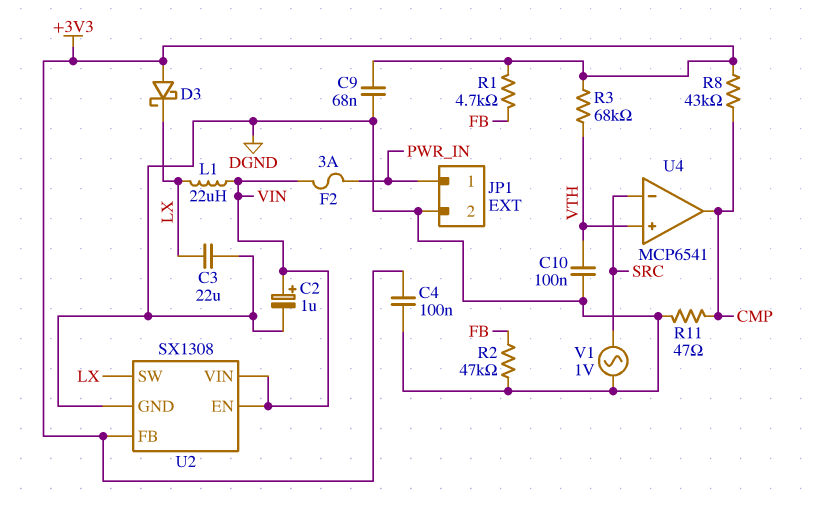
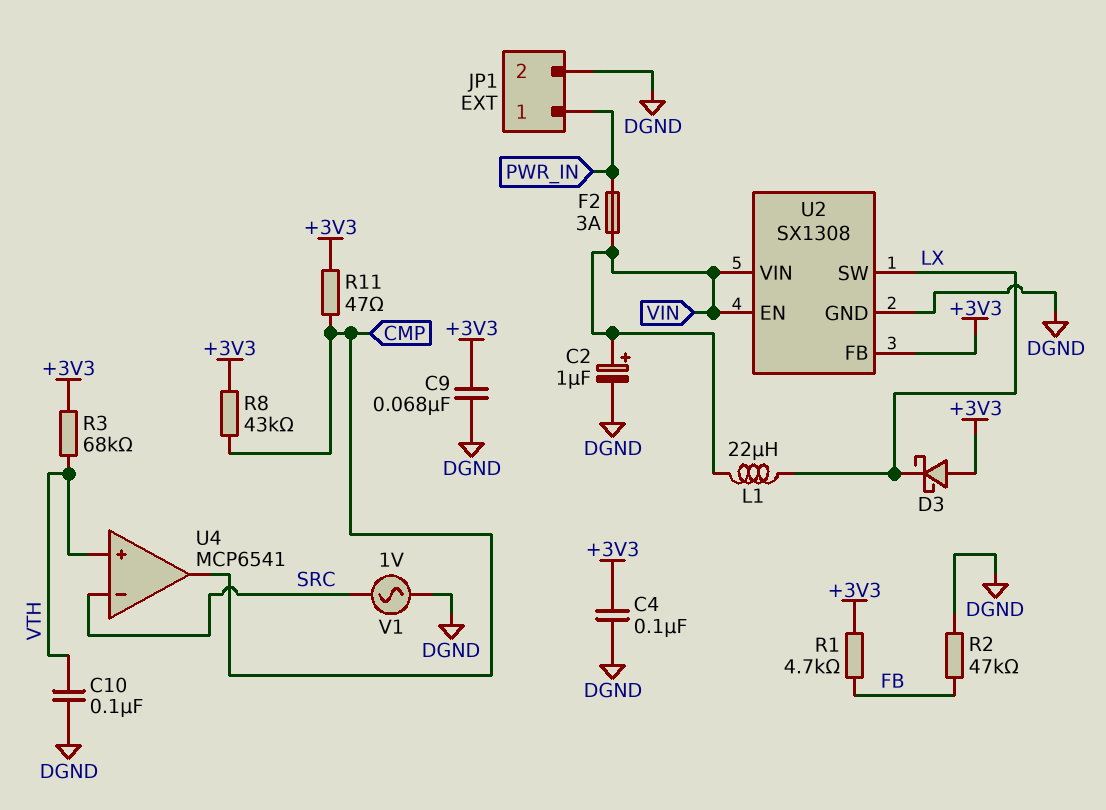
C3: 22uF (DGND, LX) -> none
R11: 47 (CMP, DGND) -> 47 (+3V3, CMP)

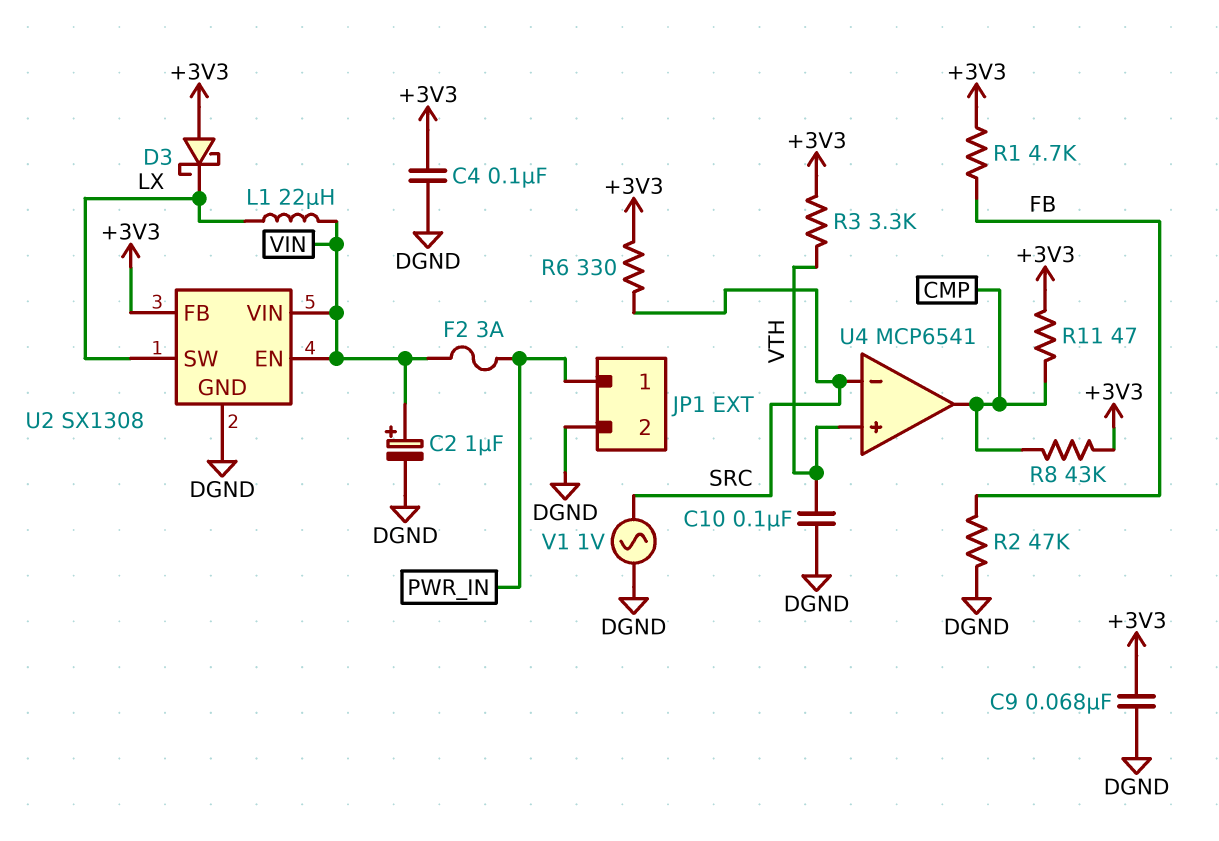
R3: 68k (+3V3, VTH) -> 3.3k (+3V3, VTH)
R6: none -> 330 (+3V3, SRC)

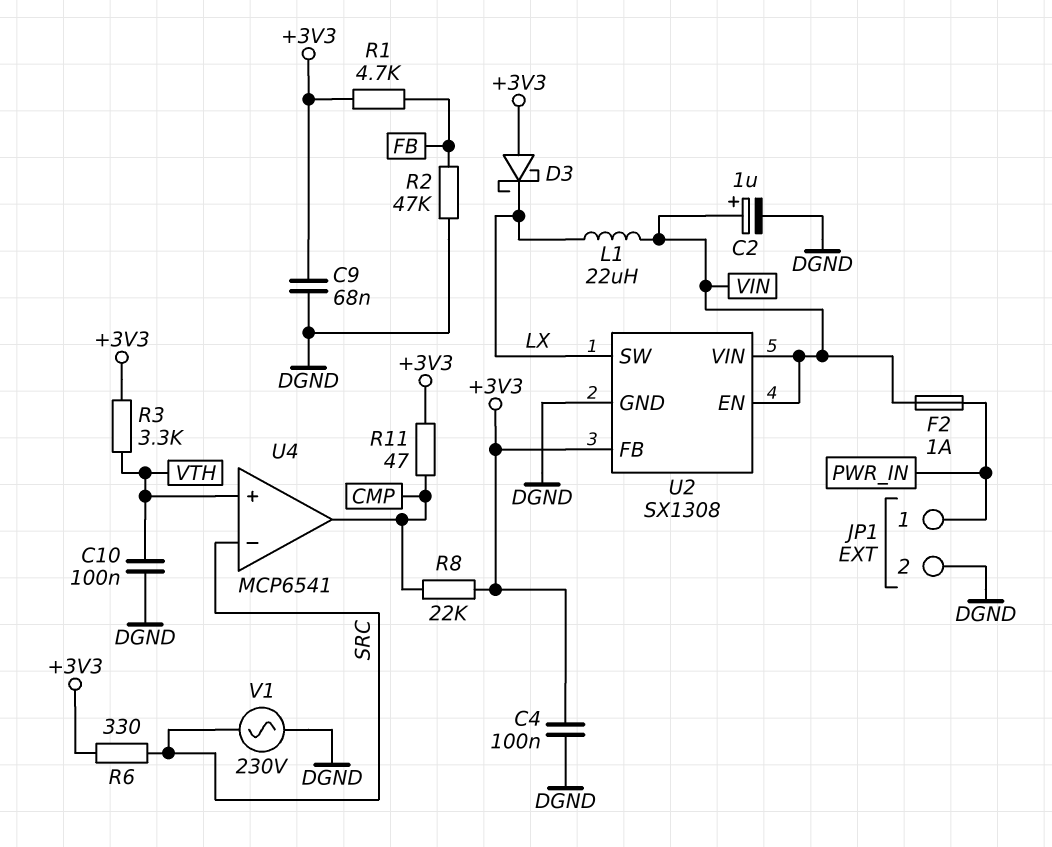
F2: 3A (PWR_IN, VIN) -> 1A (PWR_IN, VIN)
R8: 43k (+3V3, CMP) -> 22k (+3V3, CMP)
V1: AC 1V (DGND, SRC) -> AC 230V (DGND, SRC)

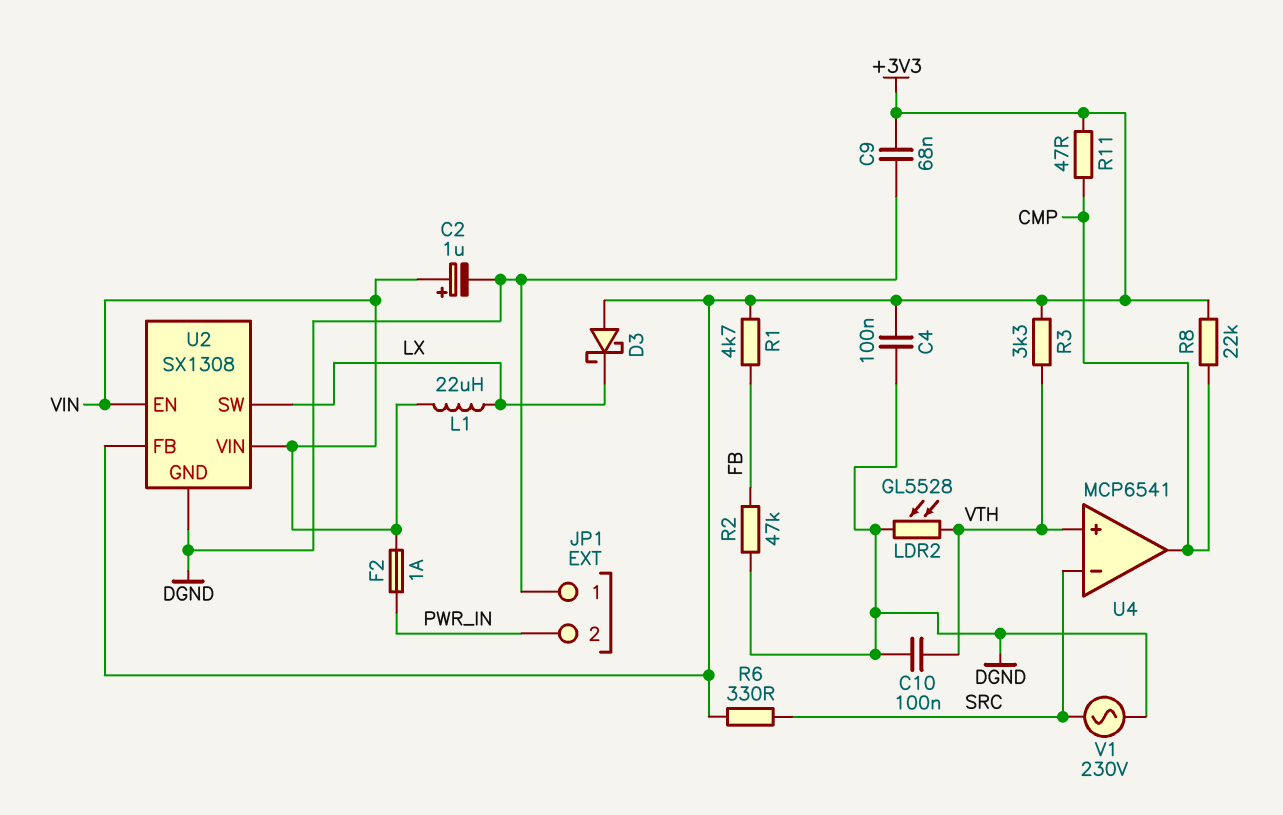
JP1 pin 1: PWR_IN -> DGND
JP1 pin 2: DGND -> PWR_IN
LDR2: none -> GL5528 (DGND, VTH)

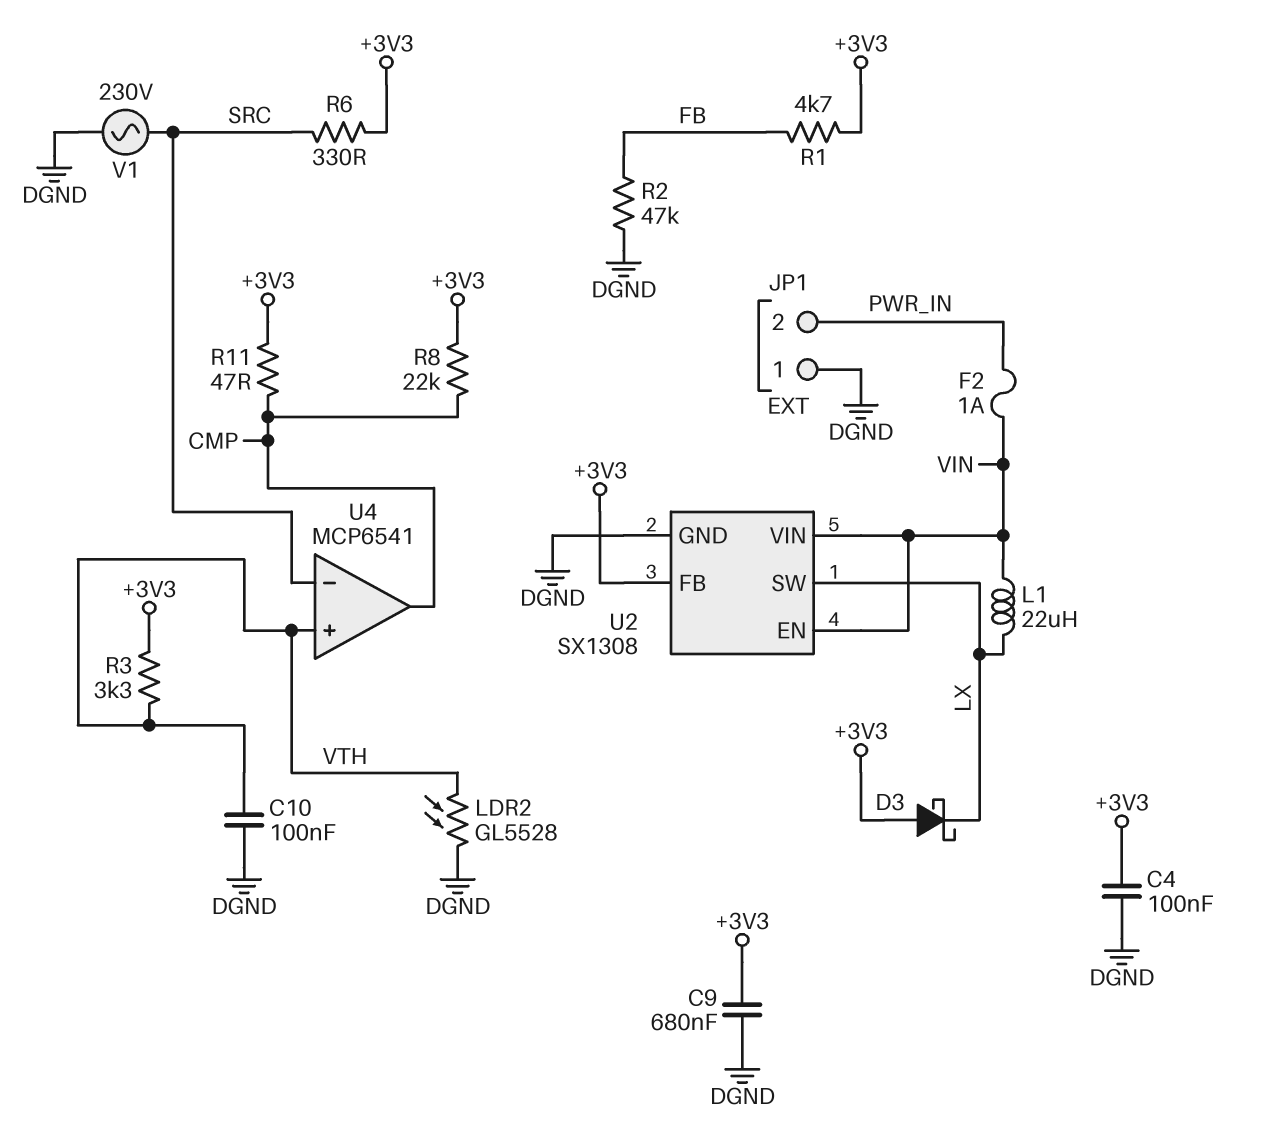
C2: 1uF (plus VIN, minus DGND) -> none
C9: 68nF (+3V3, DGND) -> 680nF (+3V3, DGND)

